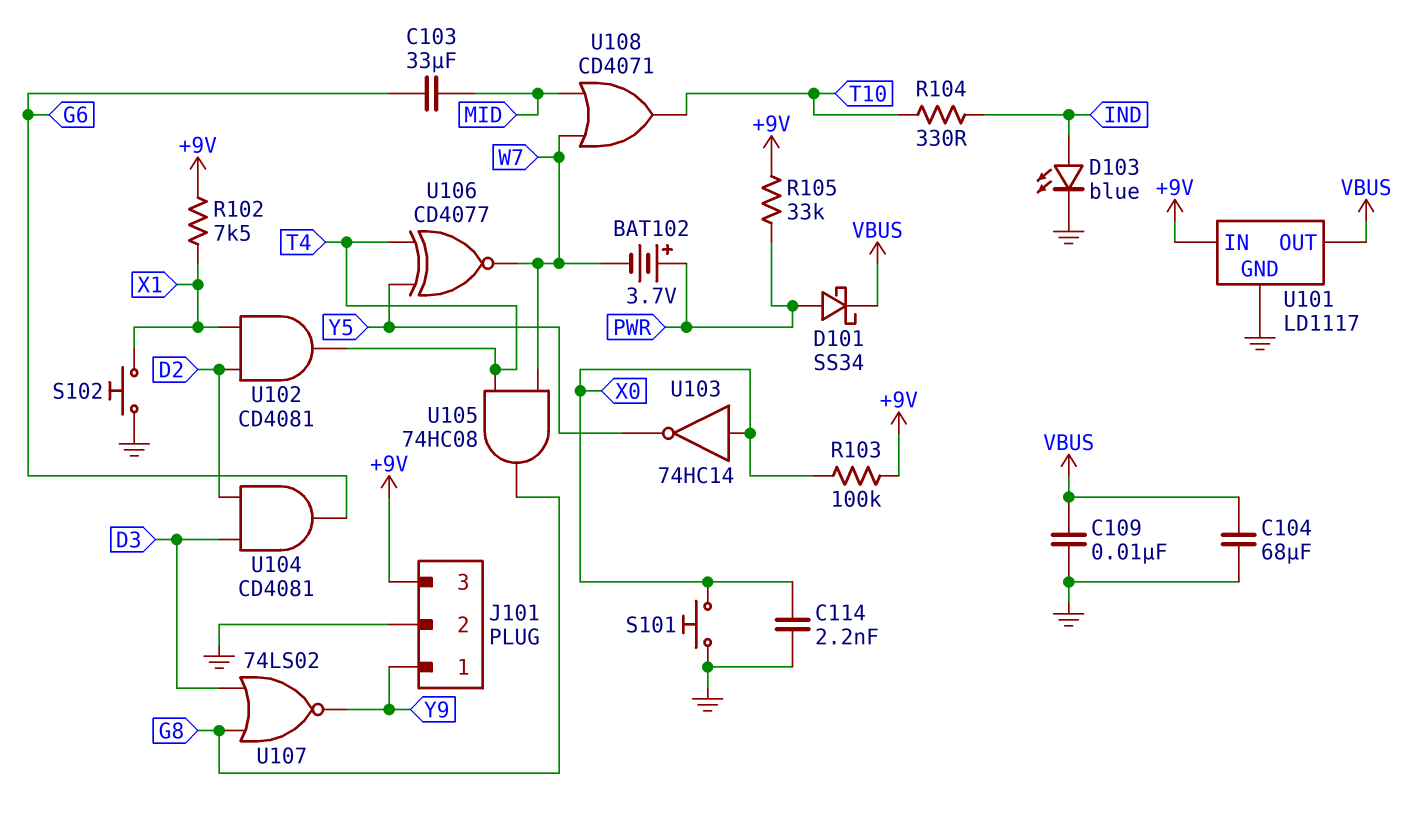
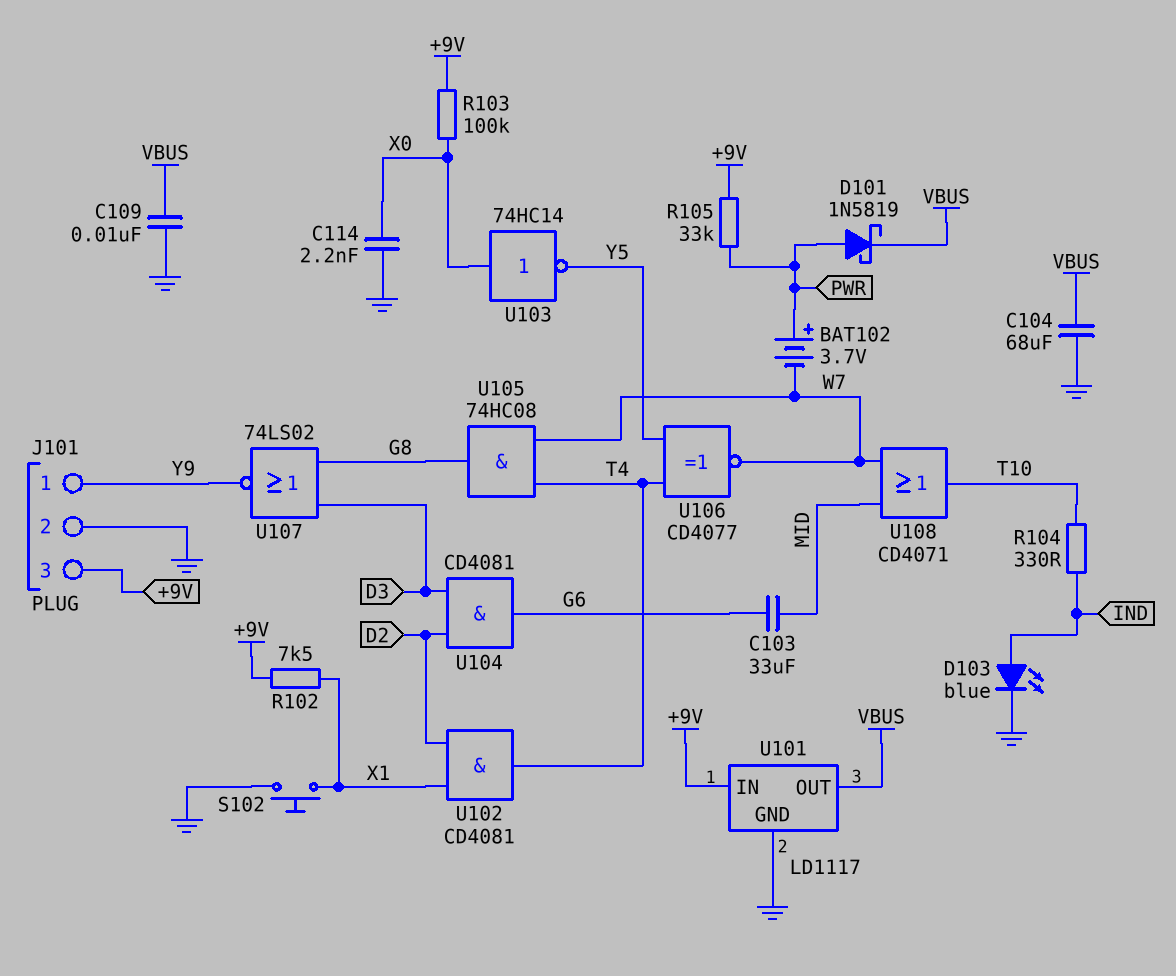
D101: schottky SS34 (A PWR, K VBUS) -> schottky 1N5819 (A PWR, K VBUS)
S101: button (GND, X0) -> none

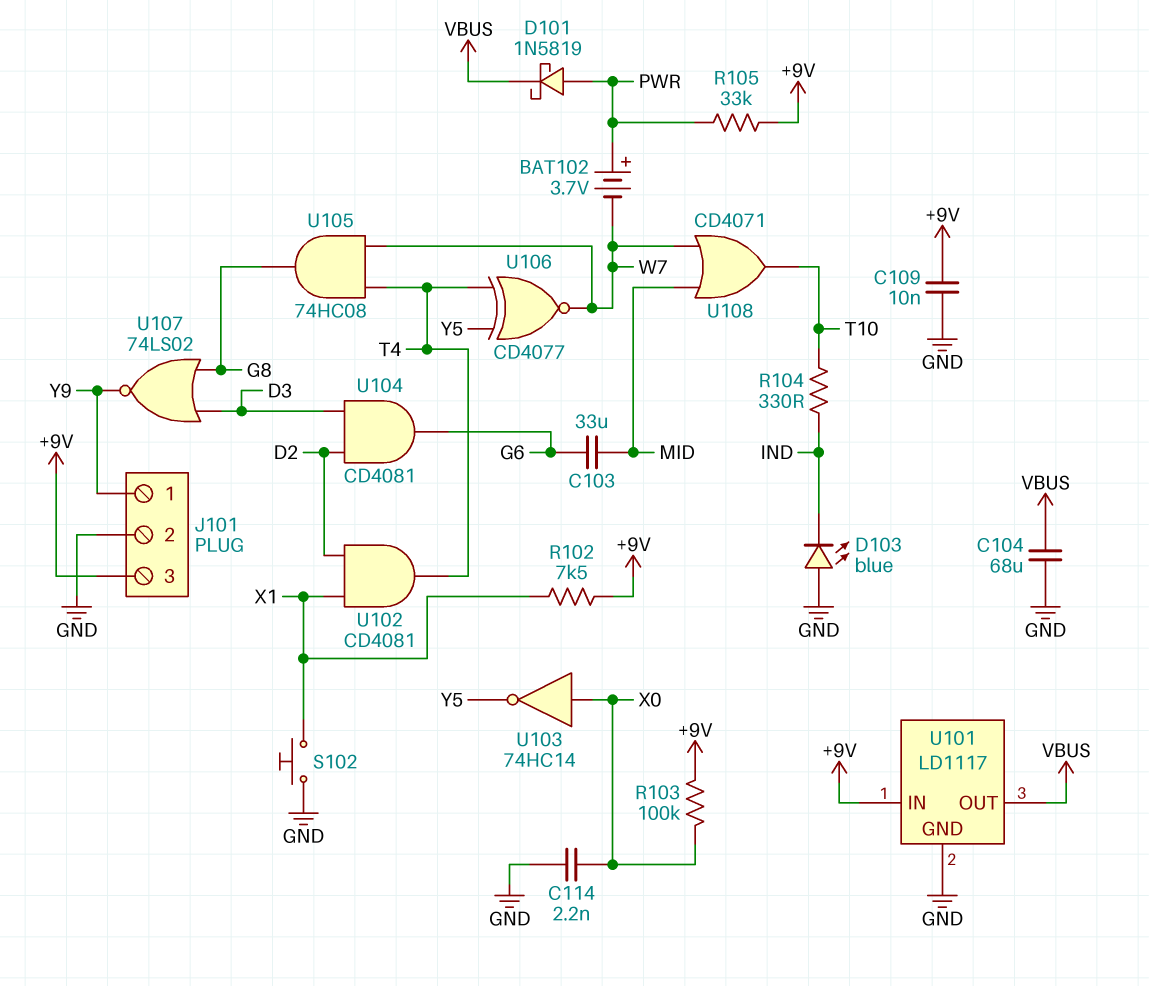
C109: 10nF (GND, VBUS) -> 10nF (+9V, GND)
D103: LED blue (A IND, K GND) -> LED blue (A GND, K IND)

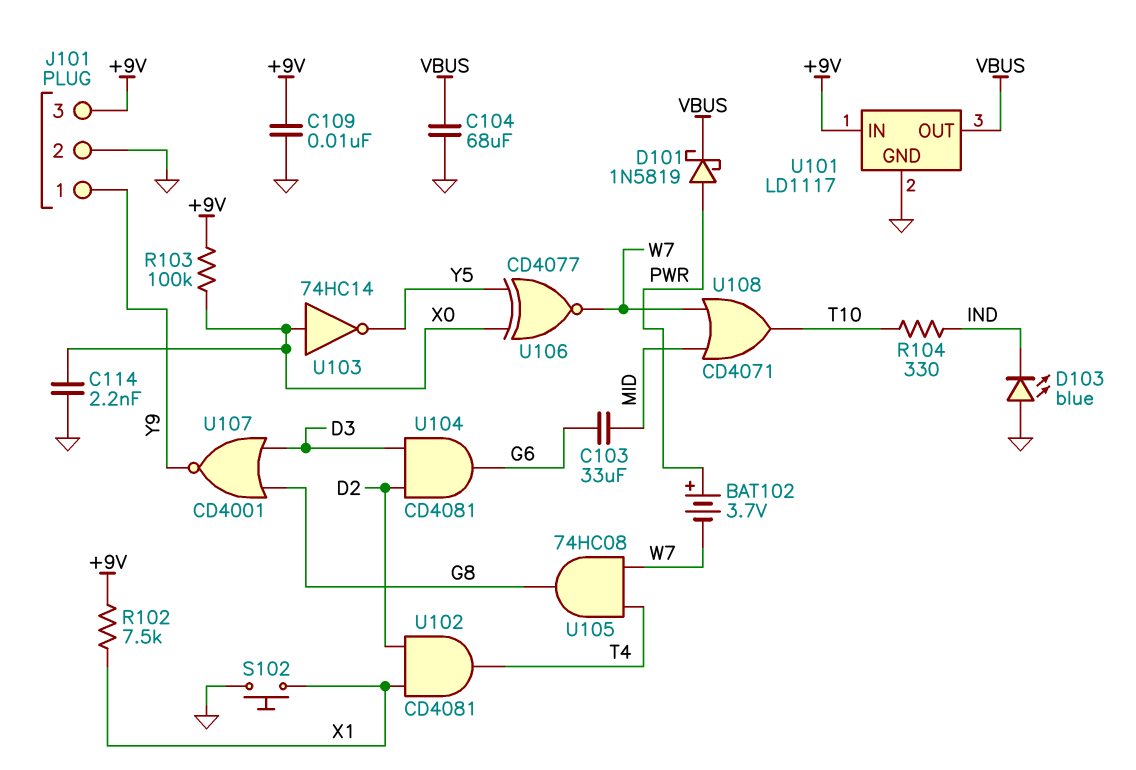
R105: 33k (+9V, PWR) -> none
U106: XNOR CD4077 (in T4, in Y5, out W7) -> XNOR CD4077 (in X0, in Y5, out W7)
U107: NOR 74LS02 (in D3, in G8, out Y9) -> NOR CD4001 (in D3, in G8, out Y9)

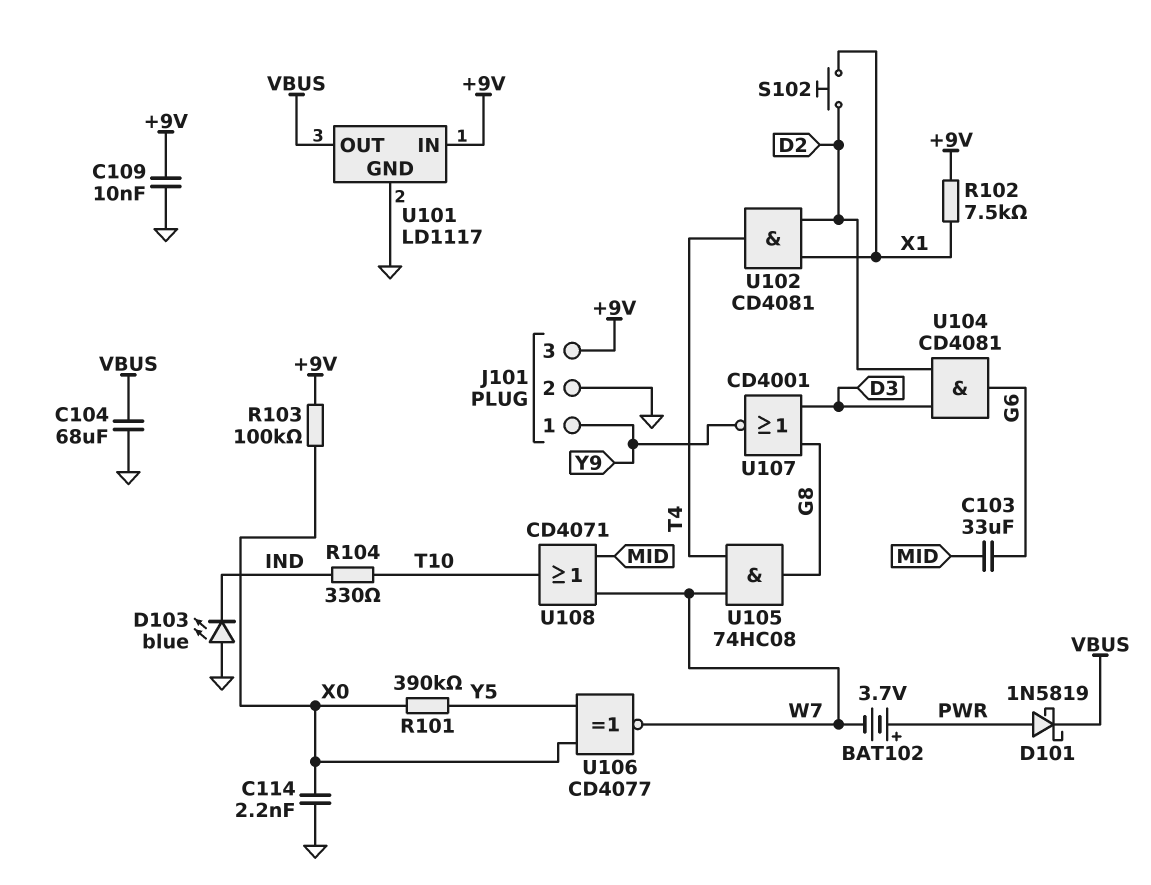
R101: none -> 390k (X0, Y5)
S102: button (GND, X1) -> button (D2, X1)
U103: NOT 74HC14 (in X0, out Y5) -> none

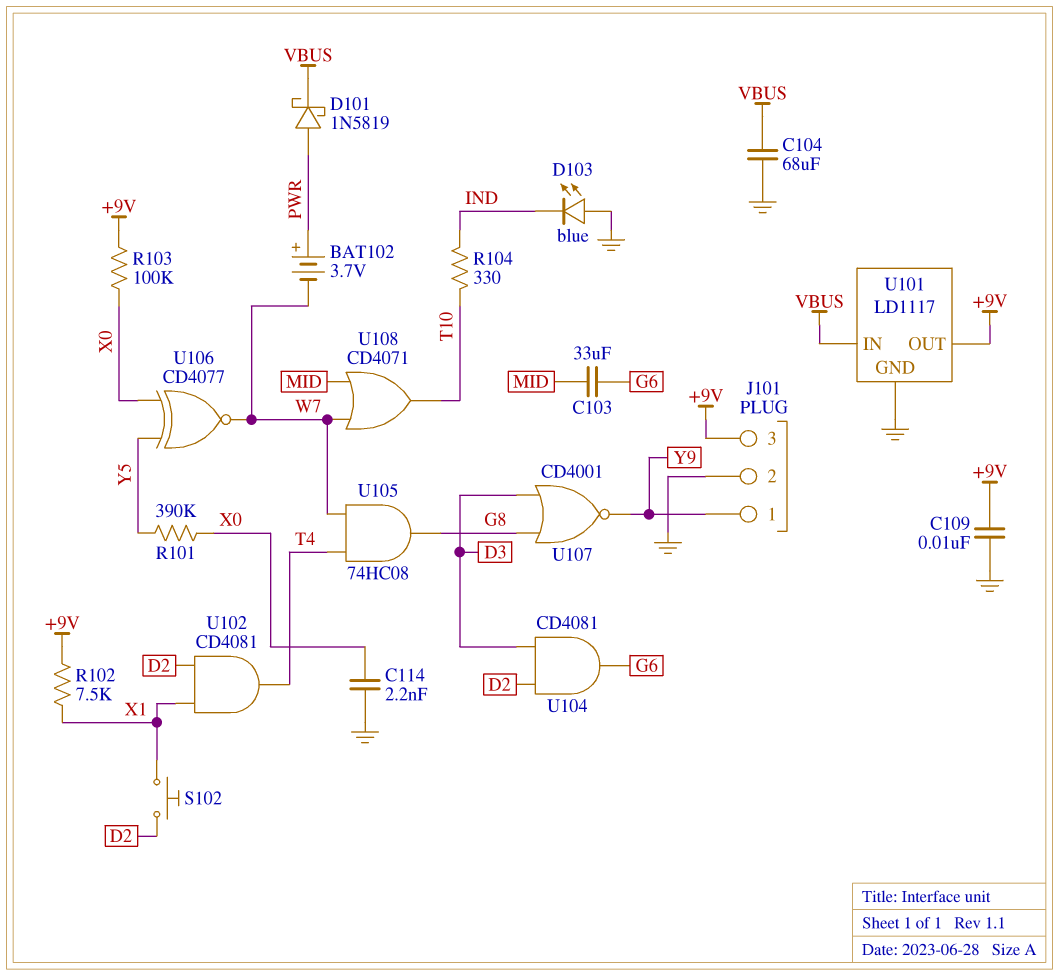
U101 pin IN: +9V -> VBUS
U101 pin OUT: VBUS -> +9V

